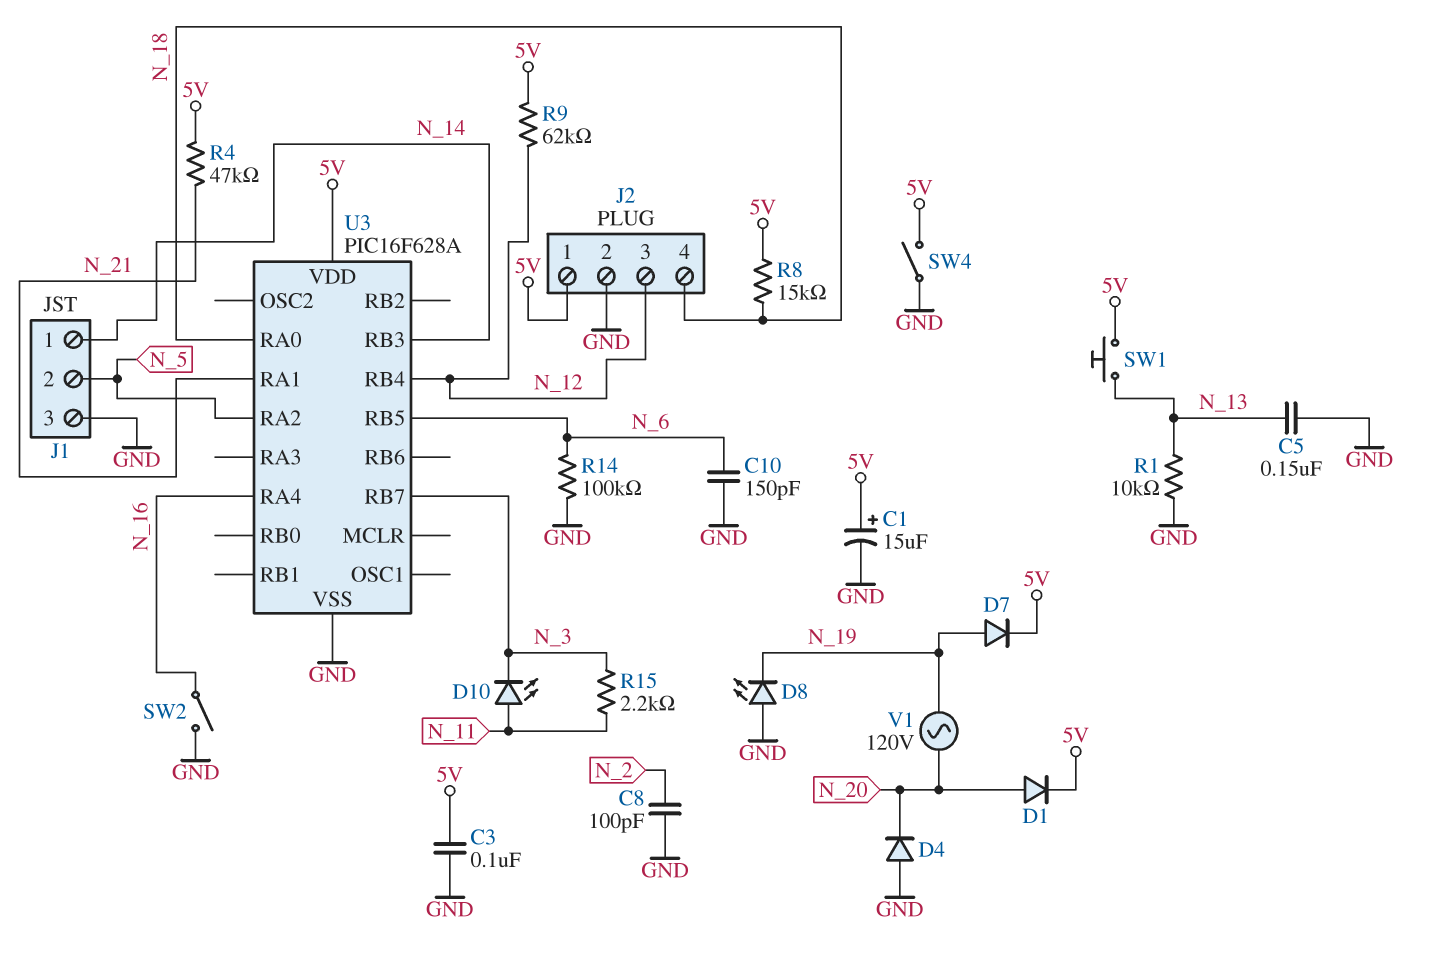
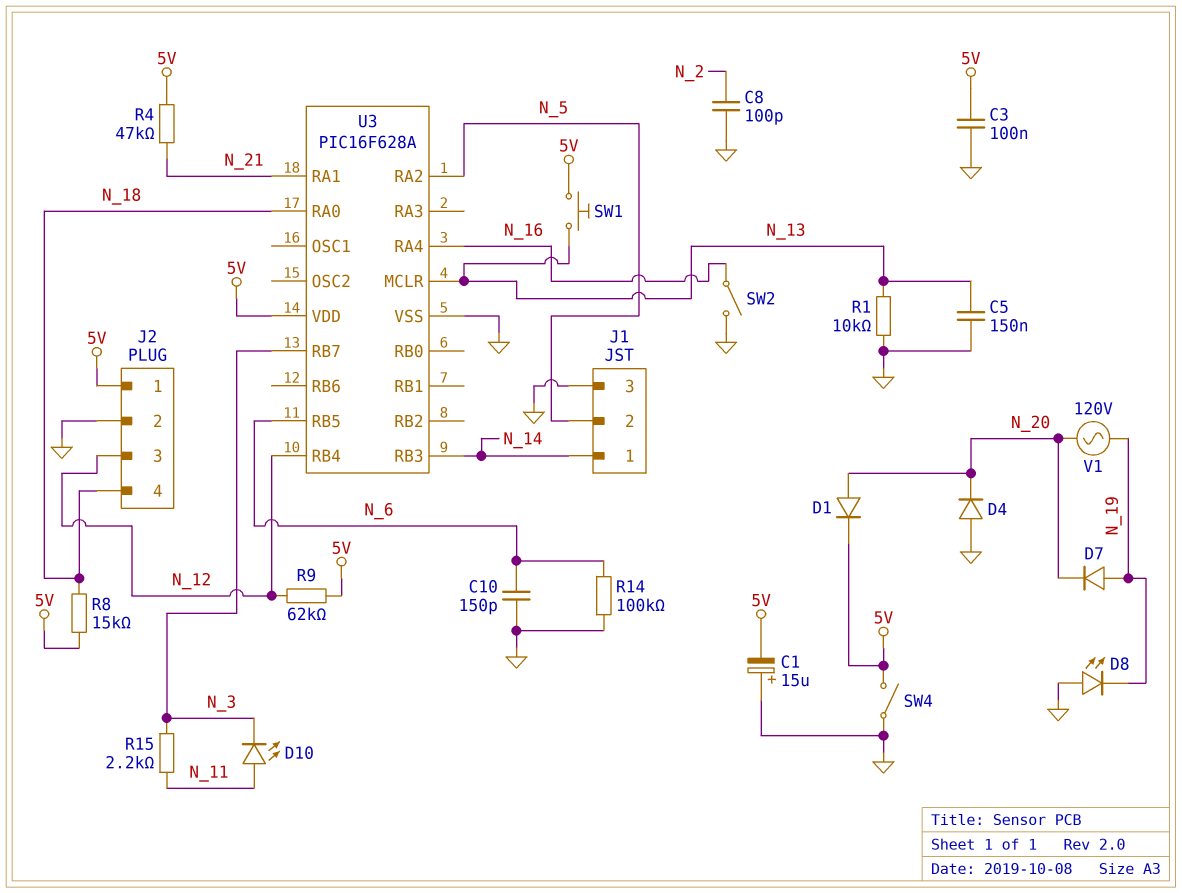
C1: 15uF (plus 5V, minus GND) -> 15uF (plus GND, minus 5V)
D7: diode (A N_19, K 5V) -> diode (A N_19, K N_20)
U3 pin MCLR: none -> N_13

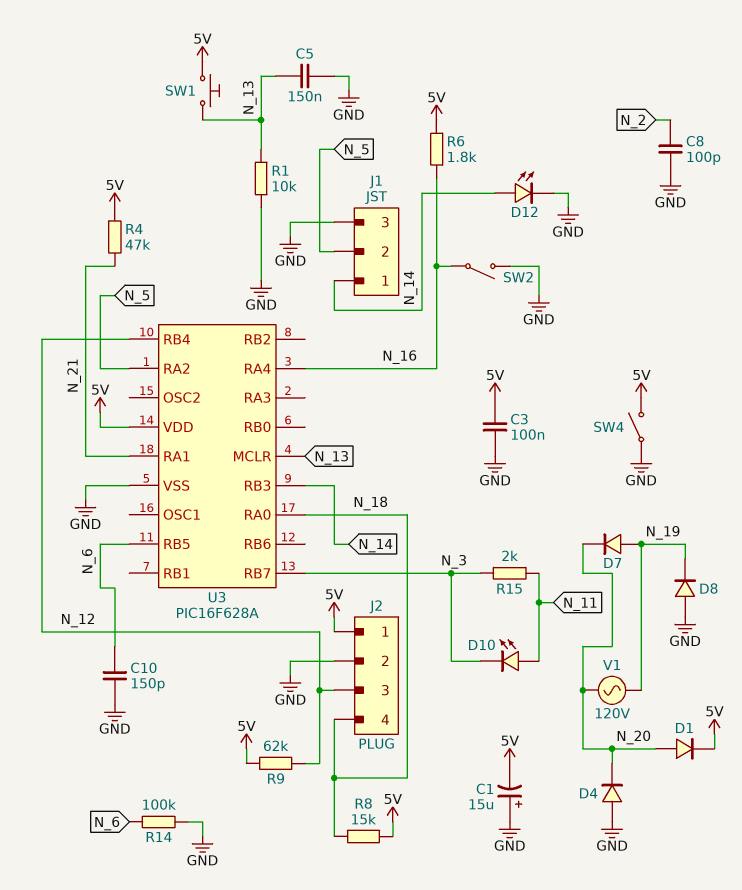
D8: LED (A GND, K N_19) -> diode (A GND, K N_19)
D12: none -> LED (A N_14, K GND)
R6: none -> 1.8k (5V, N_16)
R15: 2.2k (N_3, N_11) -> 2k (N_3, N_11)

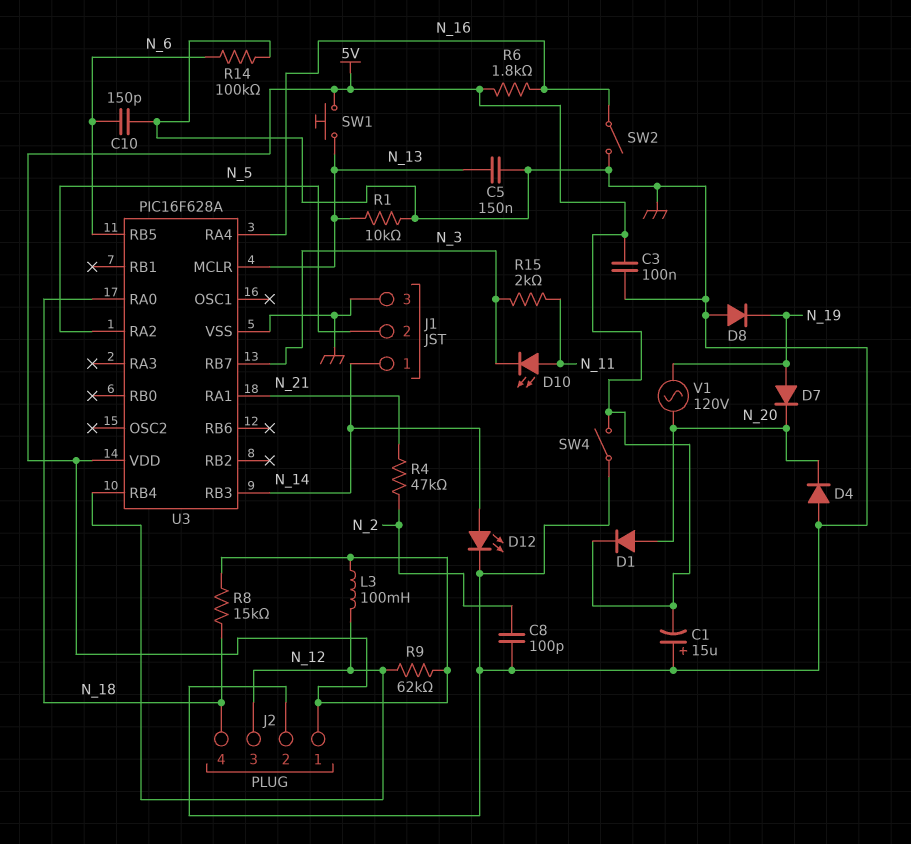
L3: none -> 100mH (5V, N_12)
R4: 47k (5V, N_21) -> 47k (N_2, N_21)

